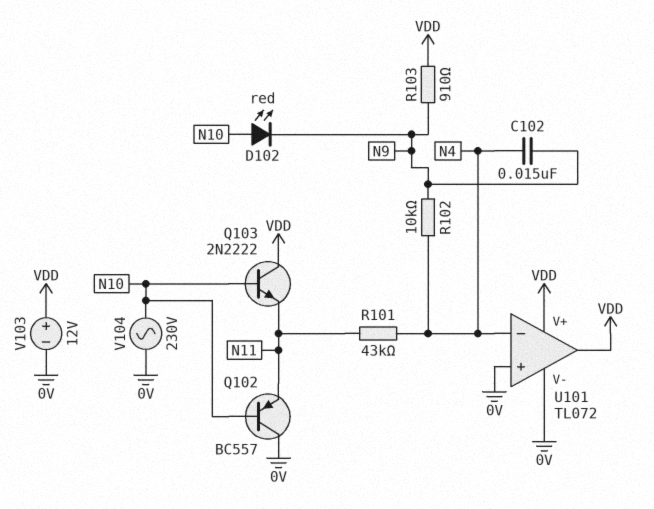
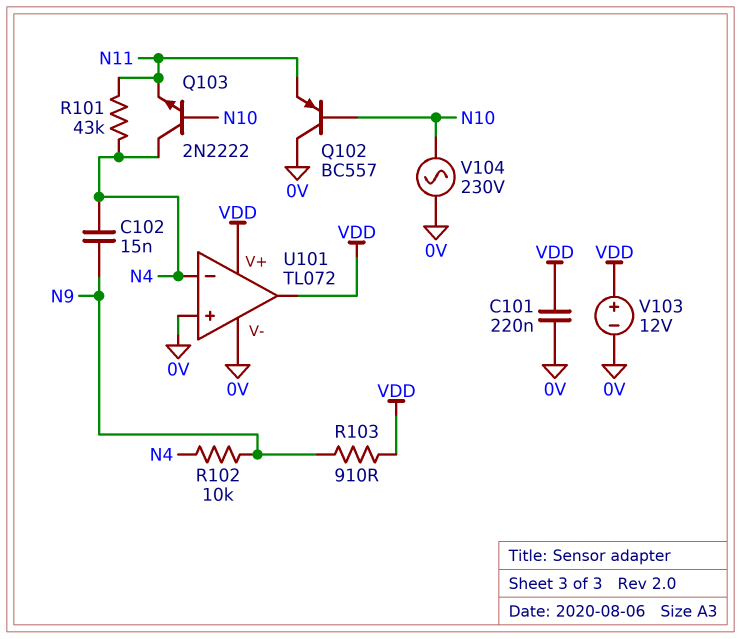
C101: none -> 220nF (0V, VDD)
D102: LED red (A N10, K N9) -> none
Q103: NPN 2N2222 (B N10, C VDD, E N11) -> NPN 2N2222 (B N10, C N4, E N11)

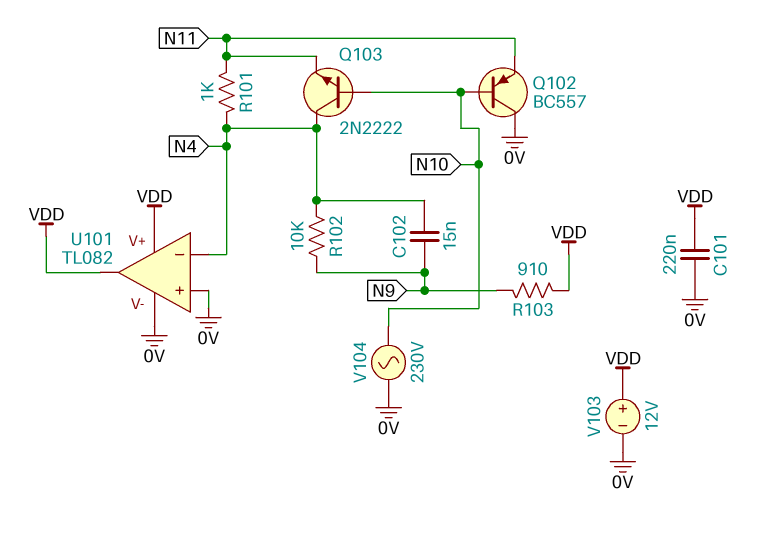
R101: 43k (N4, N11) -> 1k (N4, N11)
U101: TL072 -> TL082

